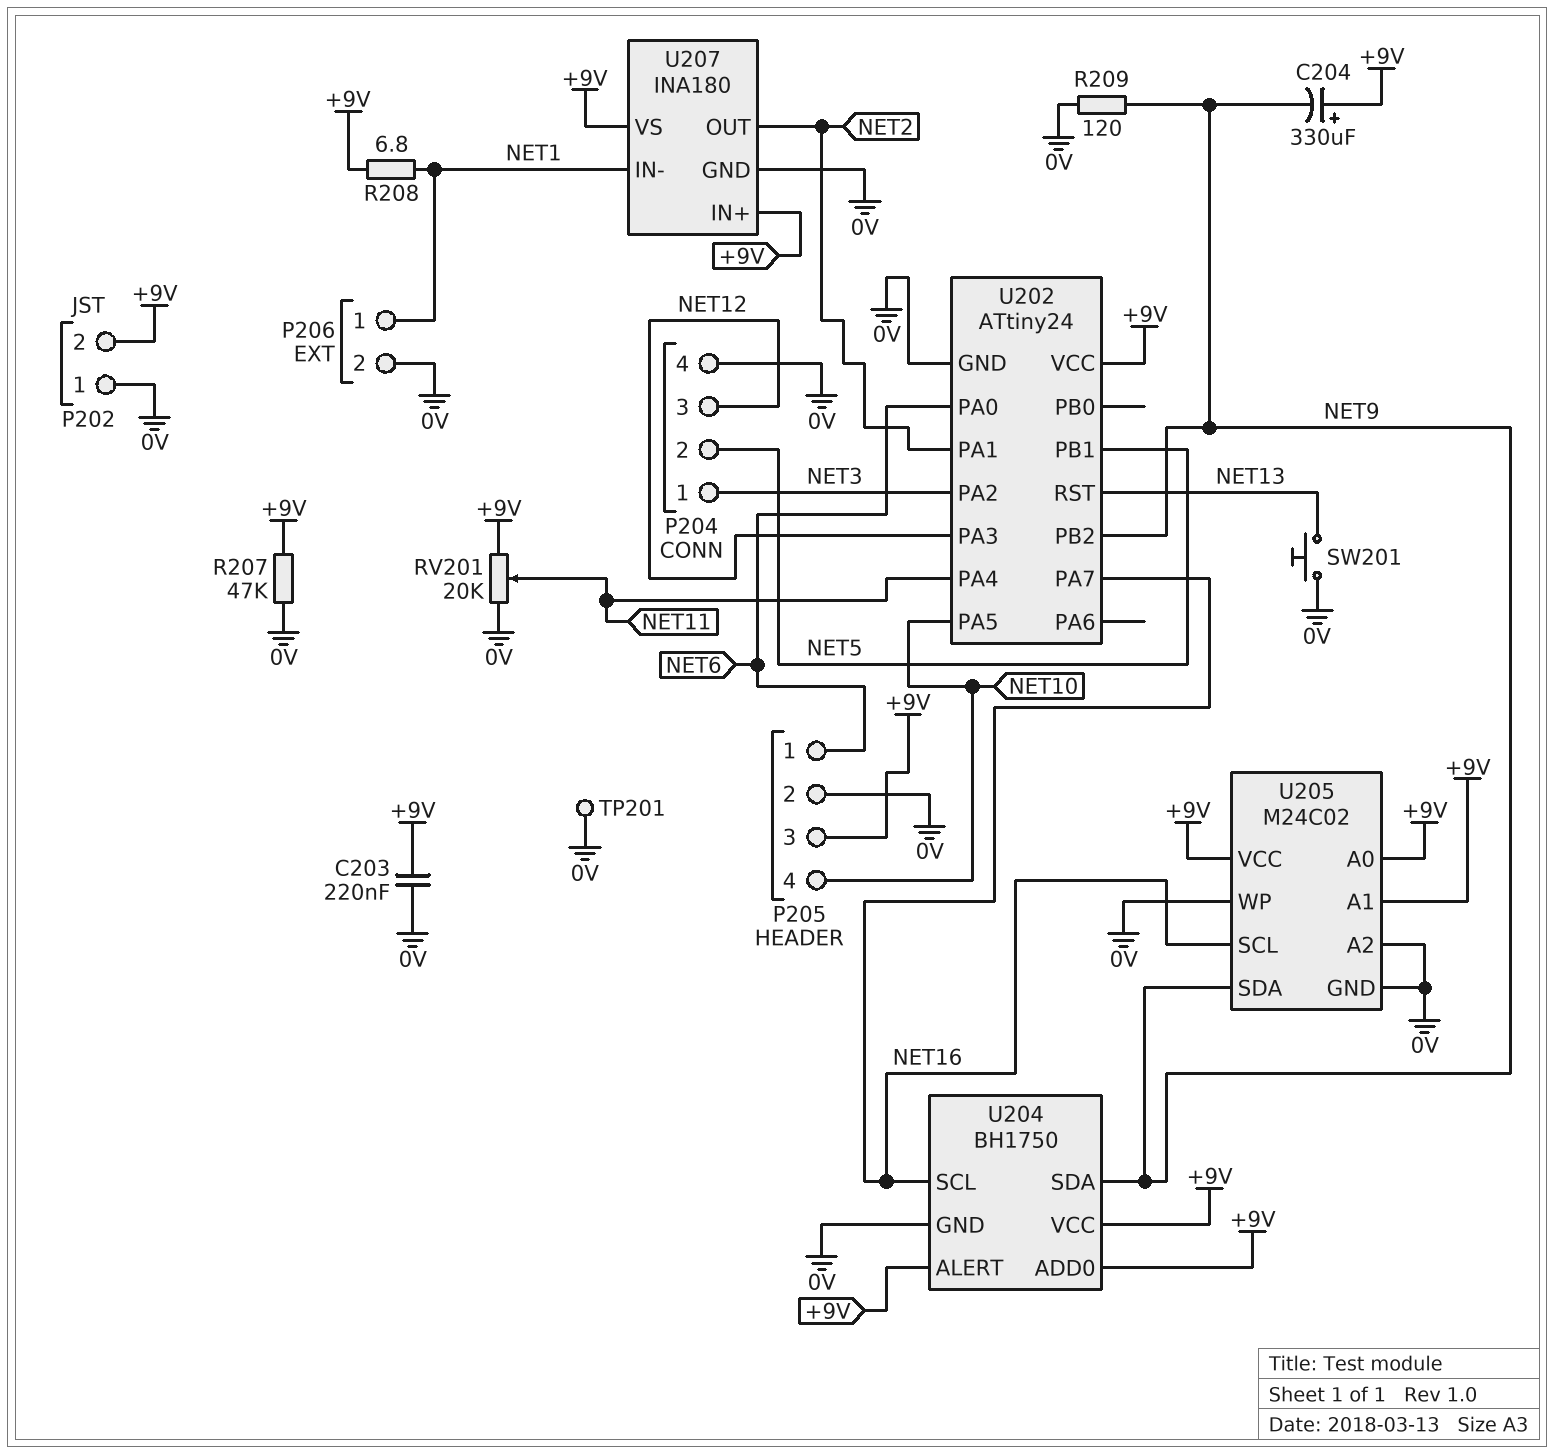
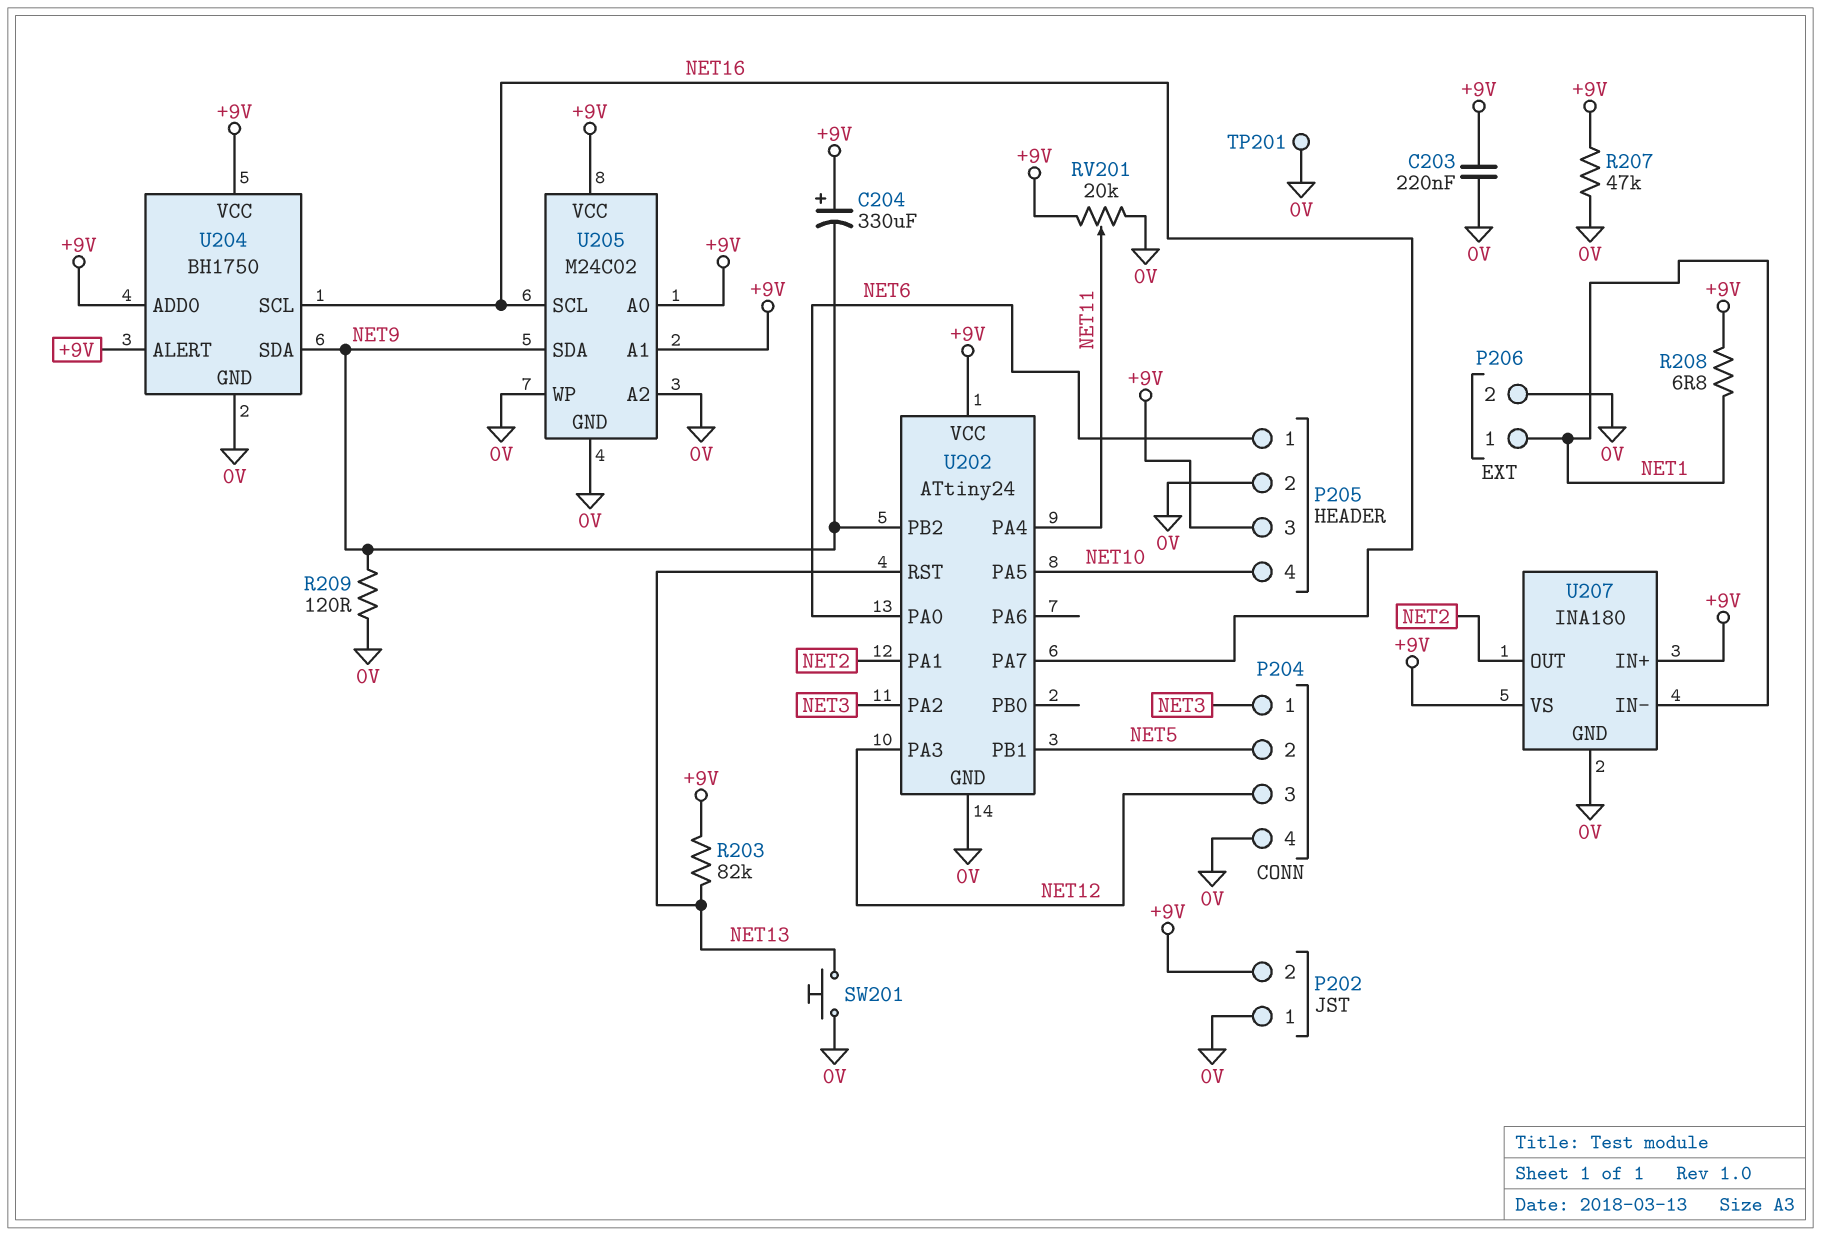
R203: none -> 82k (+9V, NET13)

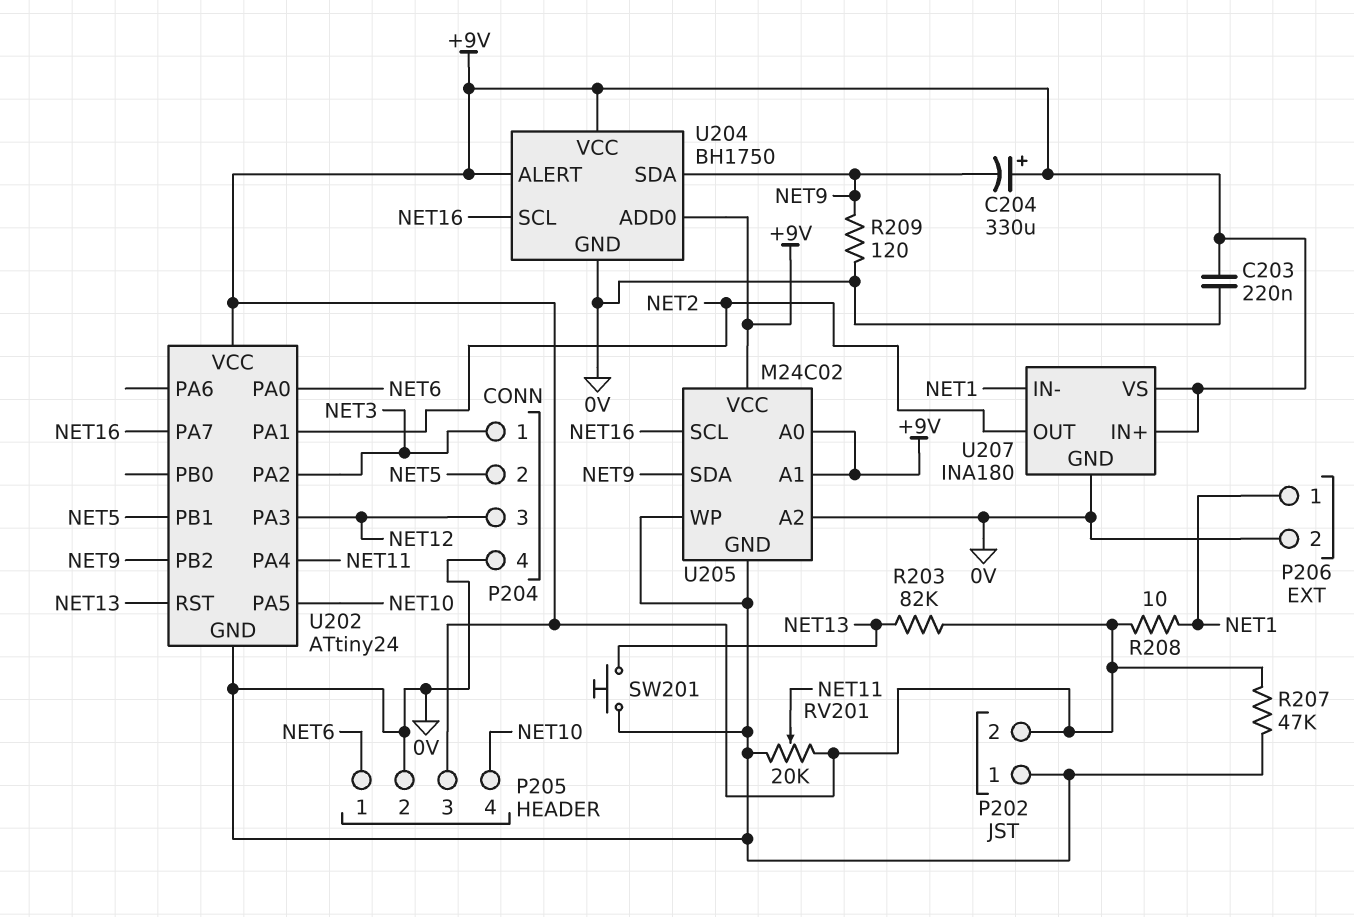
R208: 6.8 (+9V, NET1) -> 10 (+9V, NET1)
TP201: test point (0V) -> none

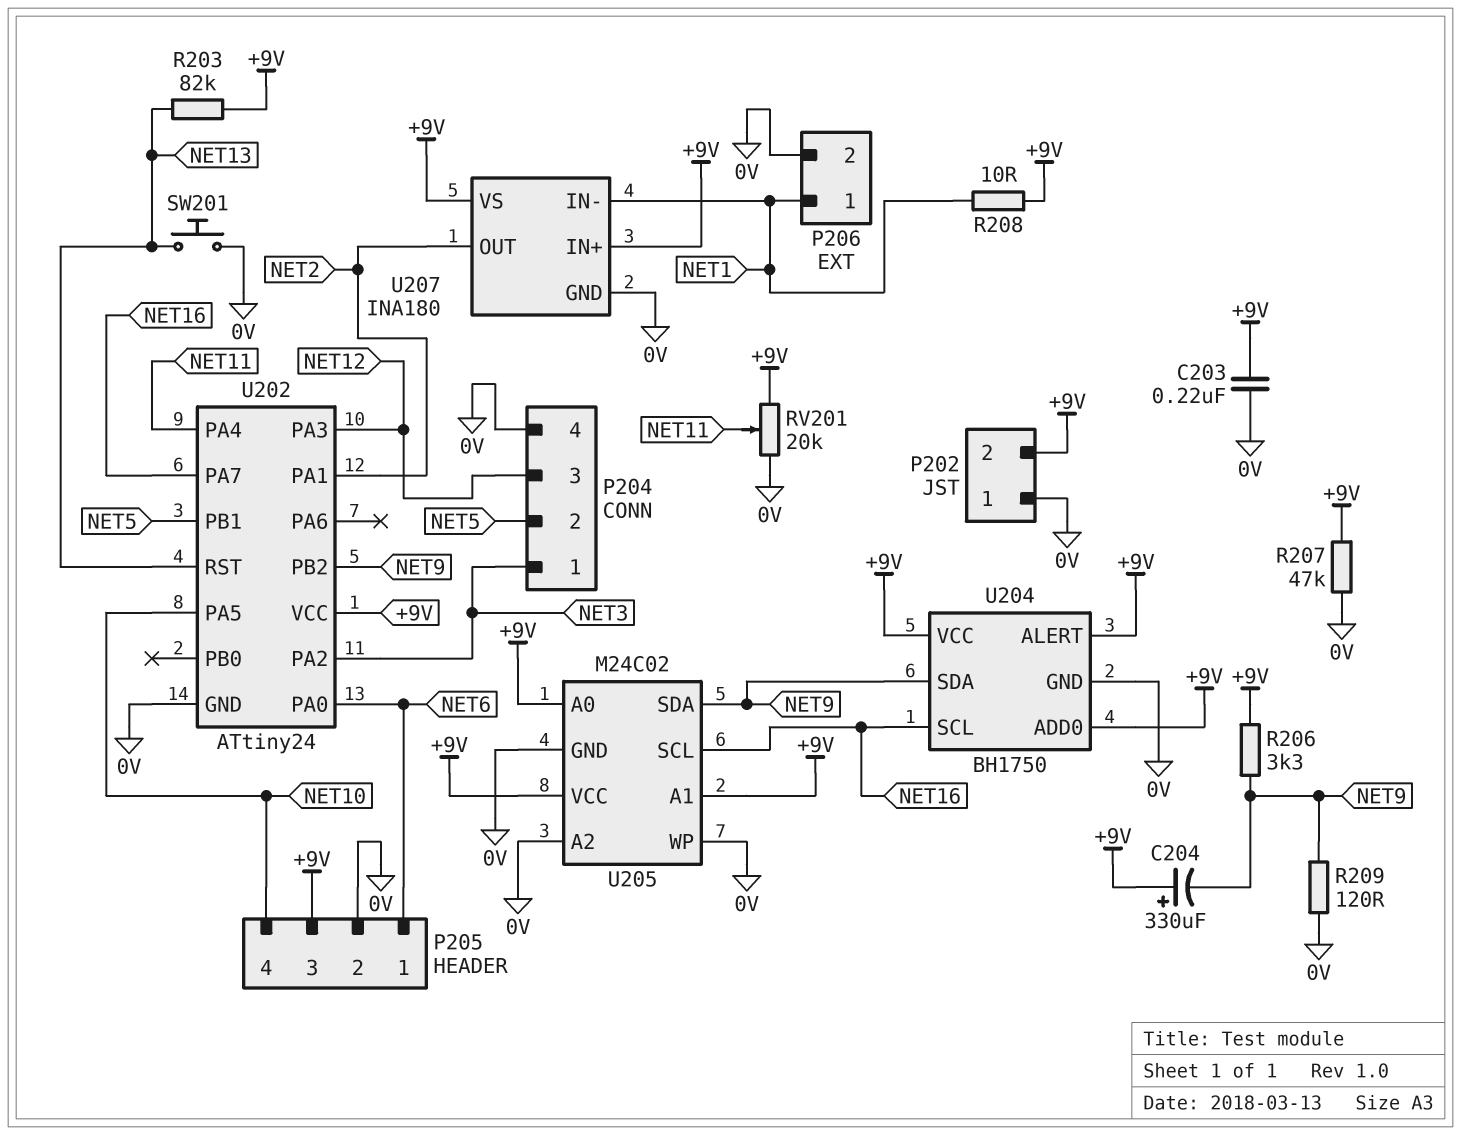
R206: none -> 3.3k (+9V, NET9)

